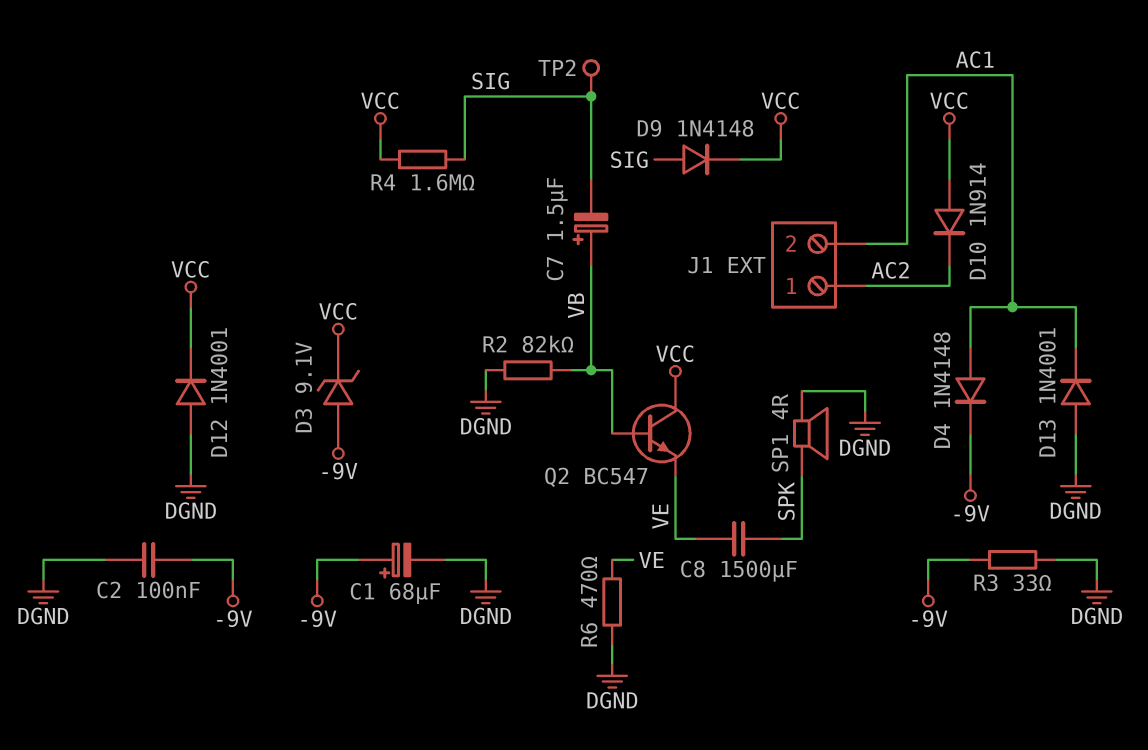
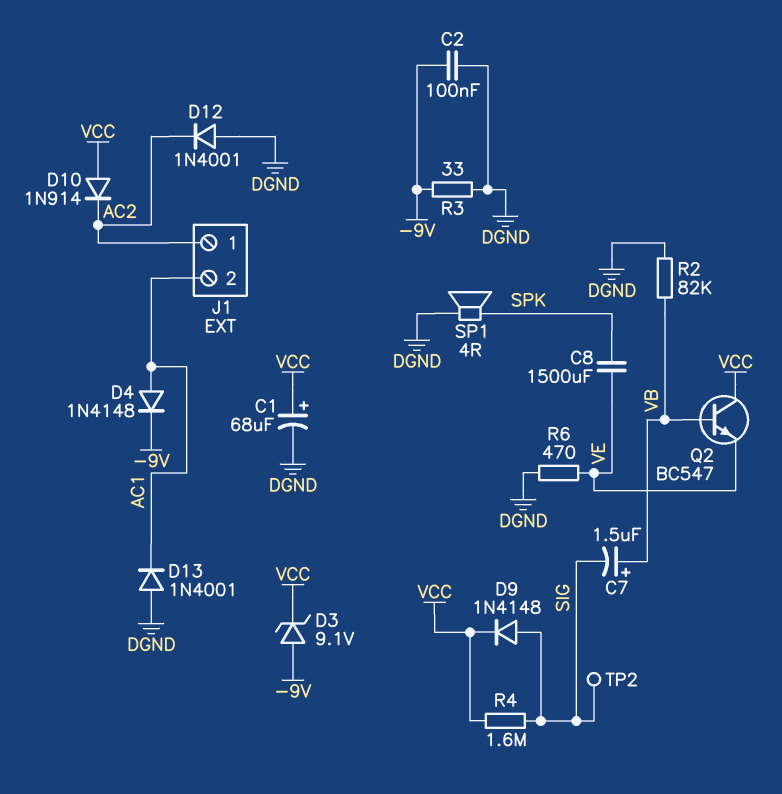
C1: 68uF (plus -9V, minus DGND) -> 68uF (plus VCC, minus DGND)
D12: diode 1N4001 (A DGND, K VCC) -> diode 1N4001 (A DGND, K AC2)

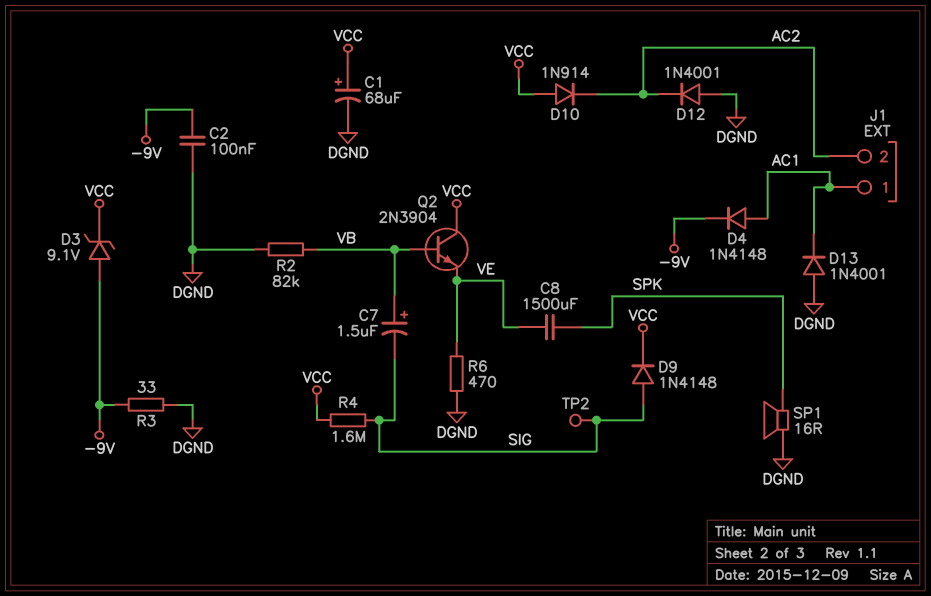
J1 pin 1: AC2 -> AC1
J1 pin 2: AC1 -> AC2
Q2: NPN BC547 (B VB, C VCC, E VE) -> NPN 2N3904 (B VB, C VCC, E VE)
SP1: speaker 4R (DGND, SPK) -> speaker 16R (DGND, SPK)

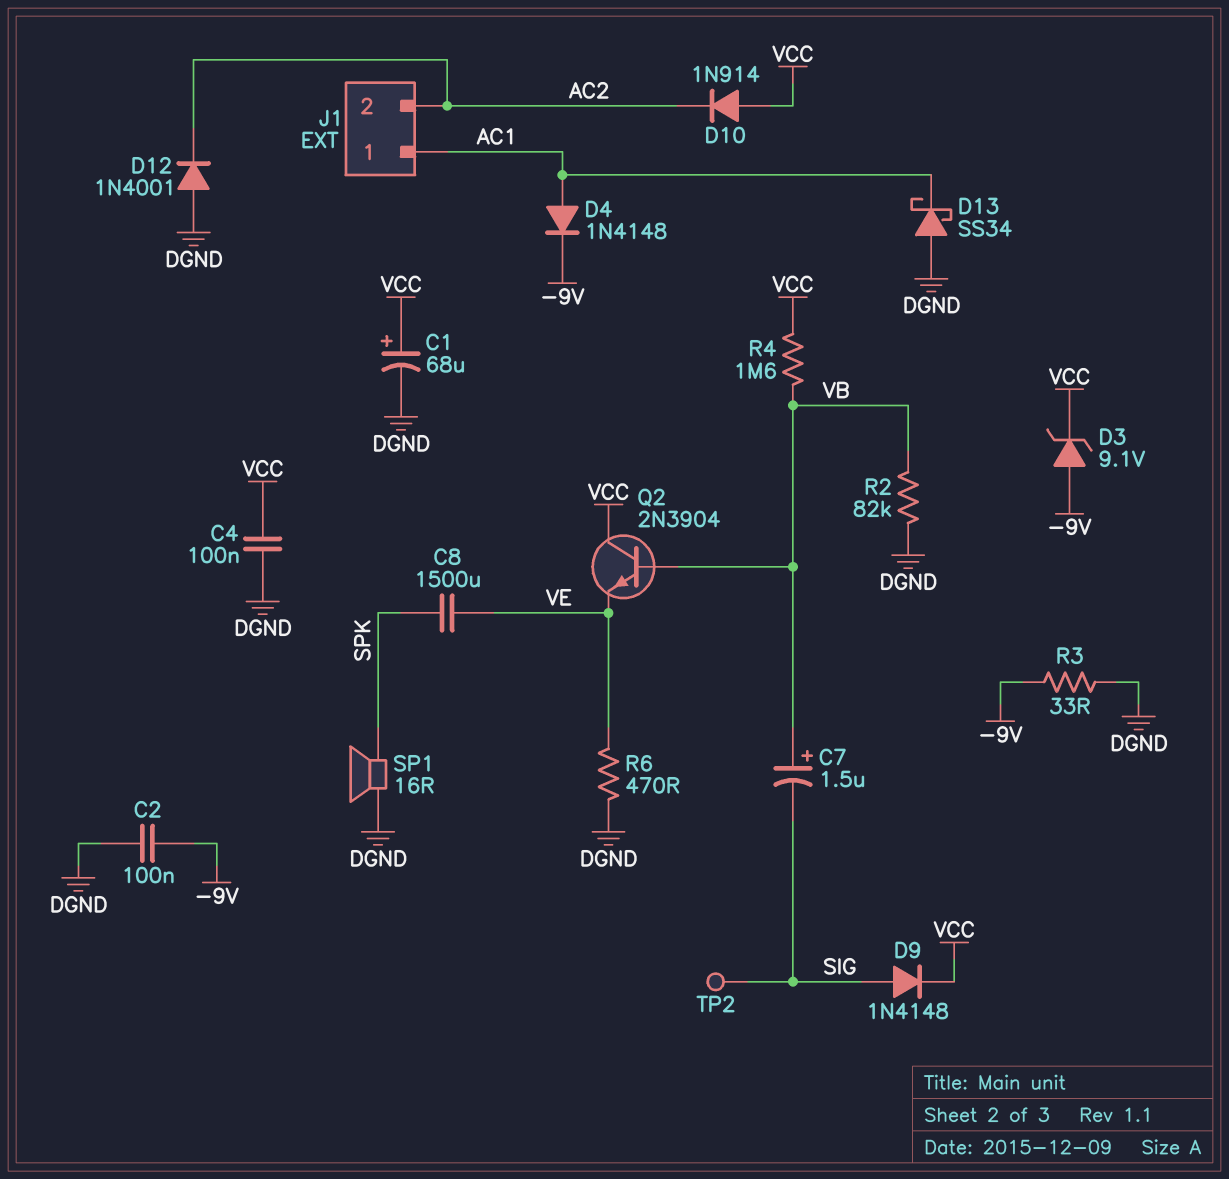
C4: none -> 100nF (DGND, VCC)
D13: diode 1N4001 (A DGND, K AC1) -> schottky SS34 (A DGND, K AC1)
R4: 1.6M (SIG, VCC) -> 1.6M (VB, VCC)

